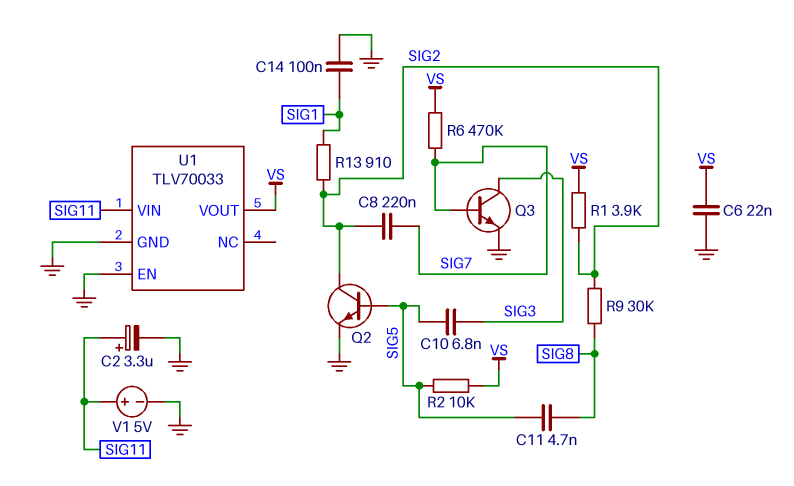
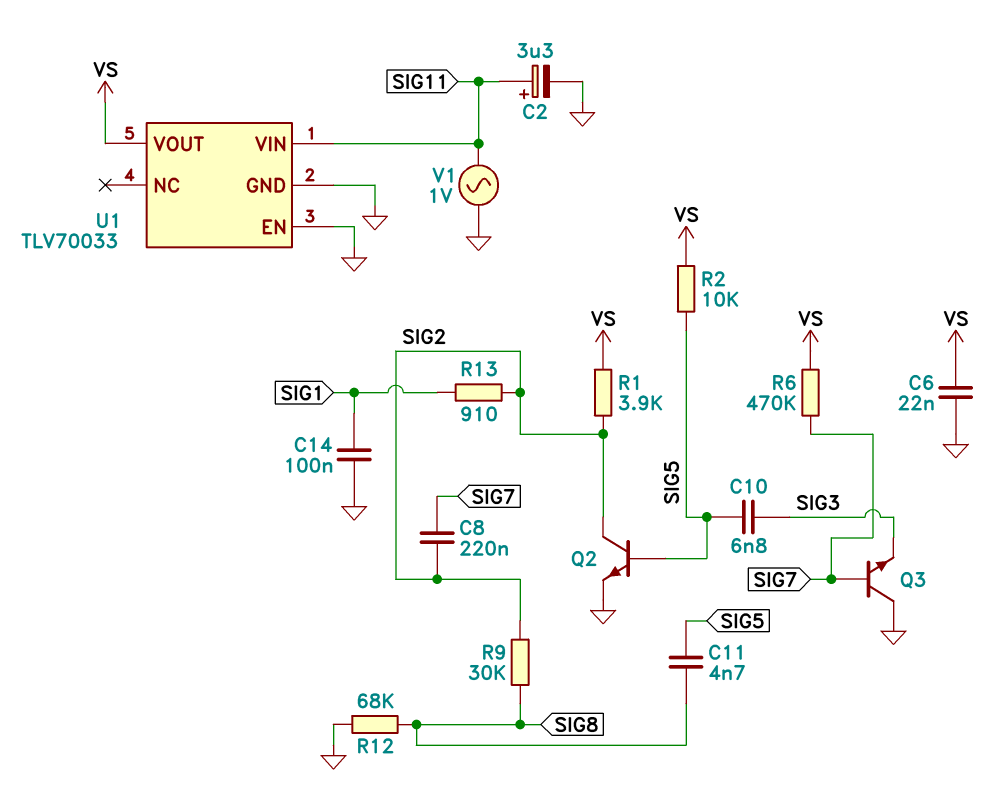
Q3: NPN (B SIG7, C SIG3, E GND) -> NPN (B SIG7, C GND, E SIG3)
R12: none -> 68k (GND, SIG8)
V1: 5V (plus SIG11, minus GND) -> AC 1V (GND, SIG11)

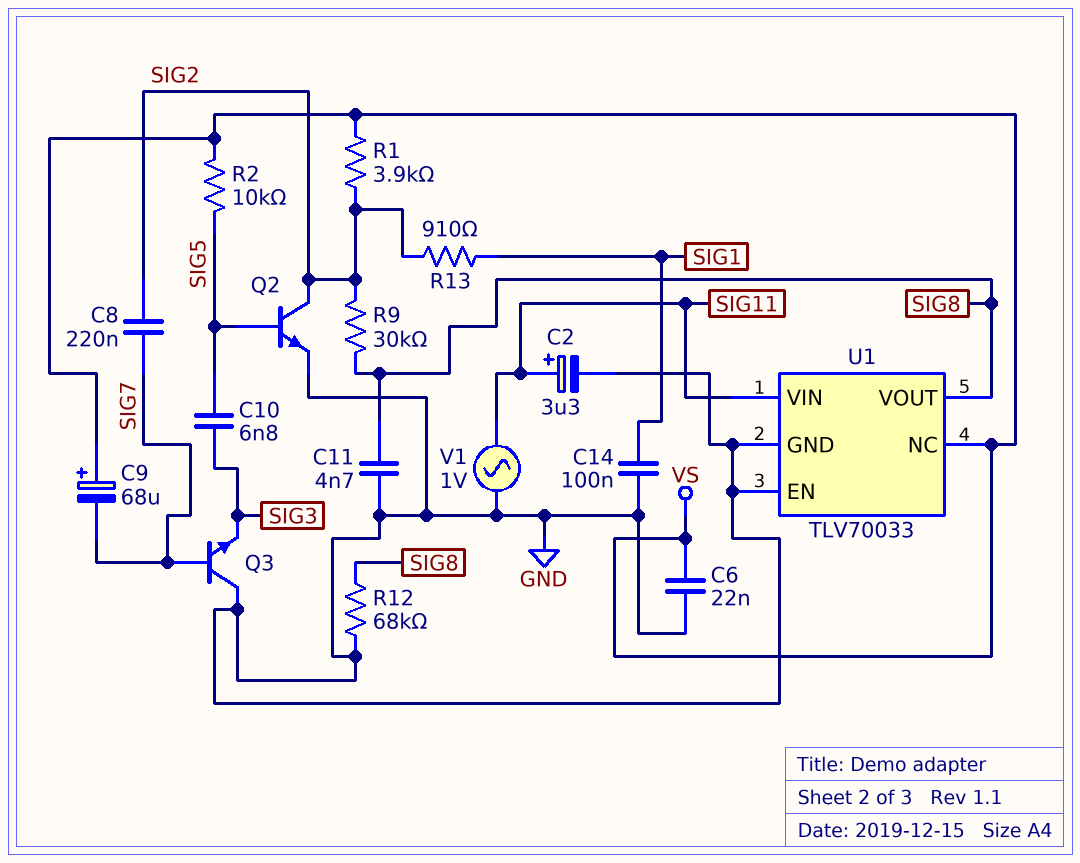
C9: none -> 68uF (plus VS, minus SIG7)
C11: 4.7nF (SIG5, SIG8) -> 4.7nF (GND, SIG8)
R6: 470k (SIG7, VS) -> none
U1 pin NC: none -> VS
U1 pin VOUT: VS -> SIG8

